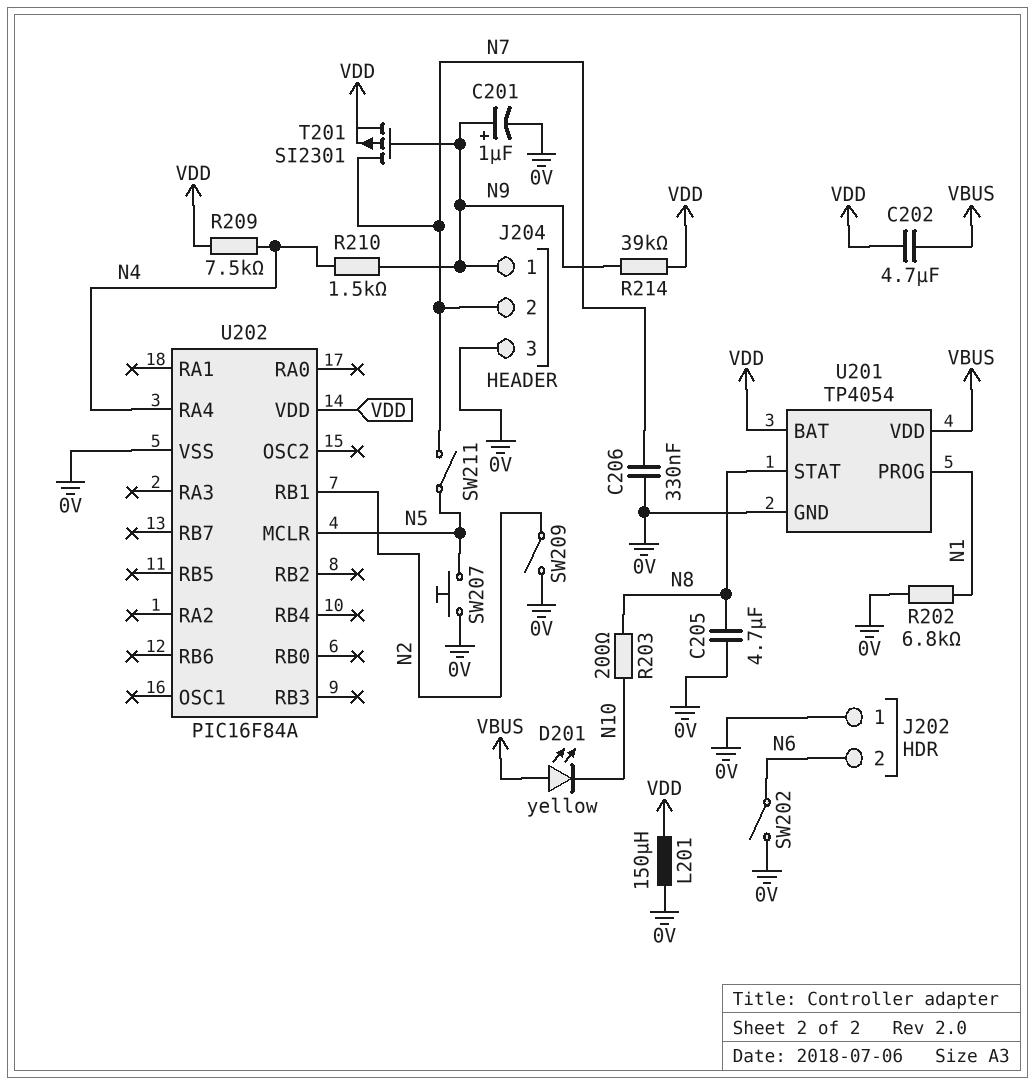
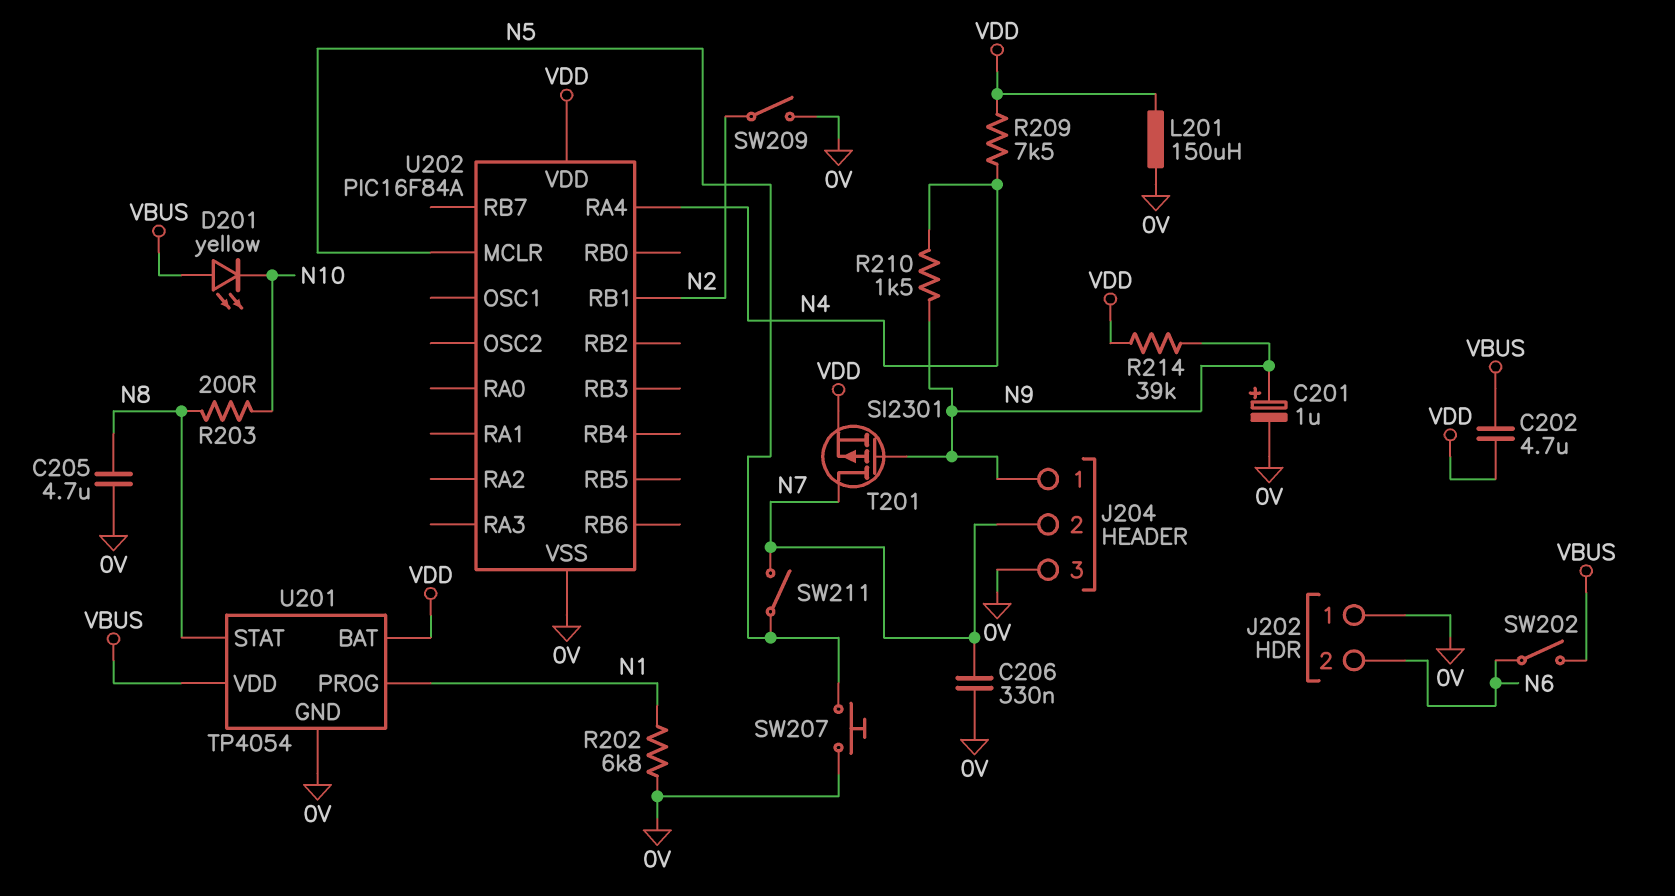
SW202: switch (0V, N6) -> switch (N6, VBUS)

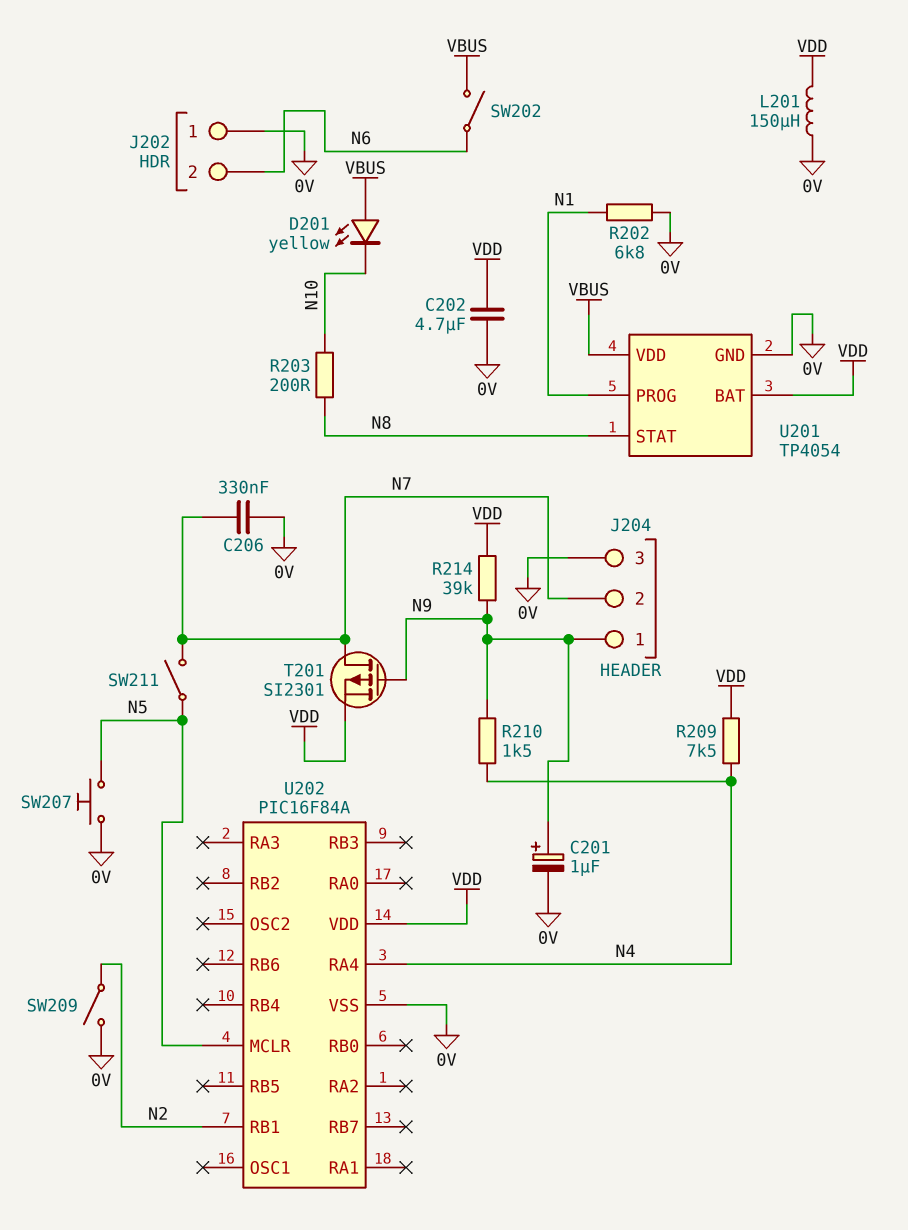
C202: 4.7uF (VBUS, VDD) -> 4.7uF (0V, VDD)
C205: 4.7uF (0V, N8) -> none

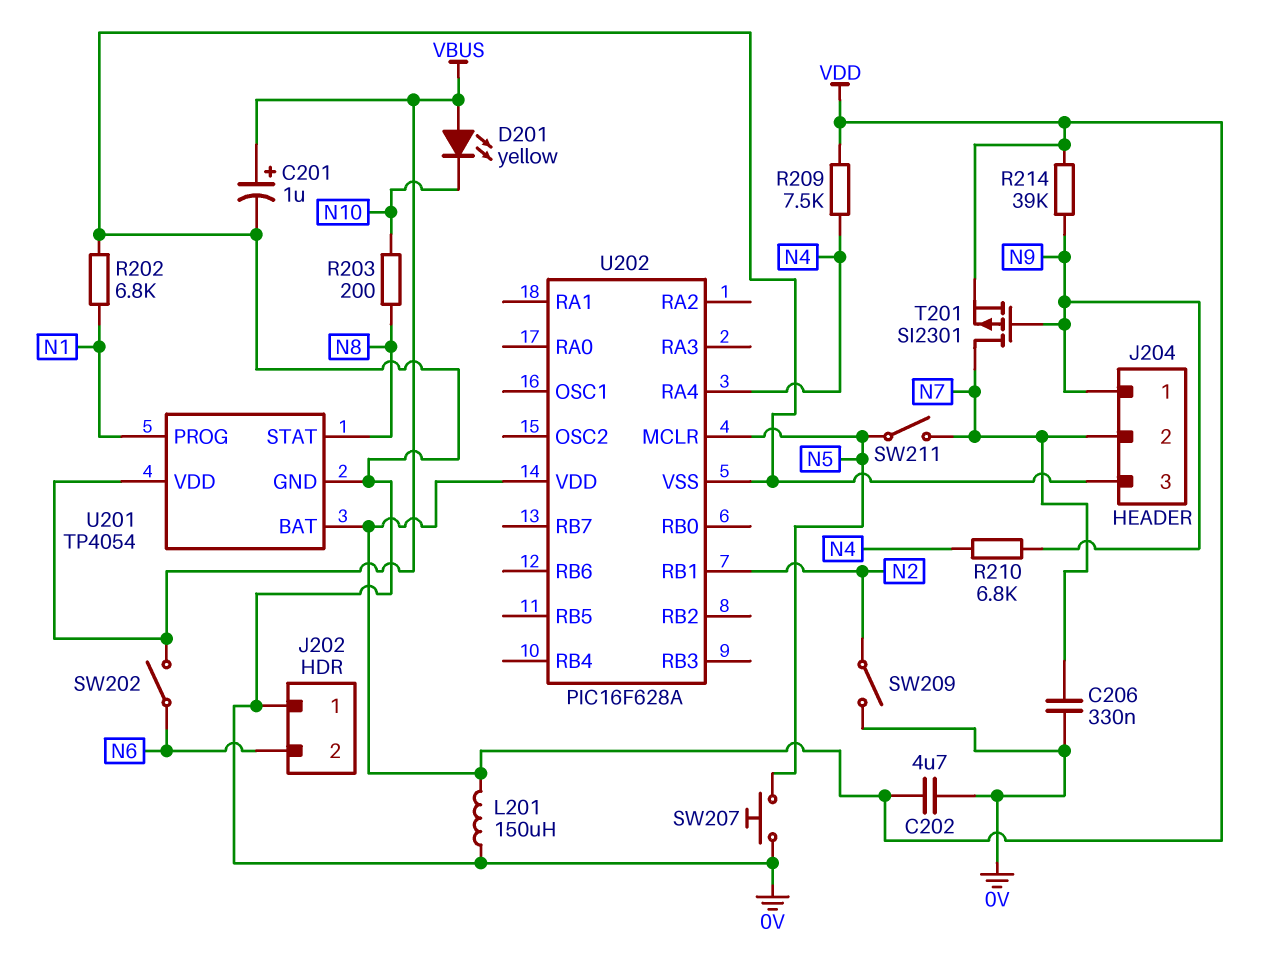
C201: 1uF (plus N9, minus 0V) -> 1uF (plus VBUS, minus 0V)
R210: 1.5k (N4, N9) -> 6.8k (N4, N9)
U202: PIC16F84A -> PIC16F628A

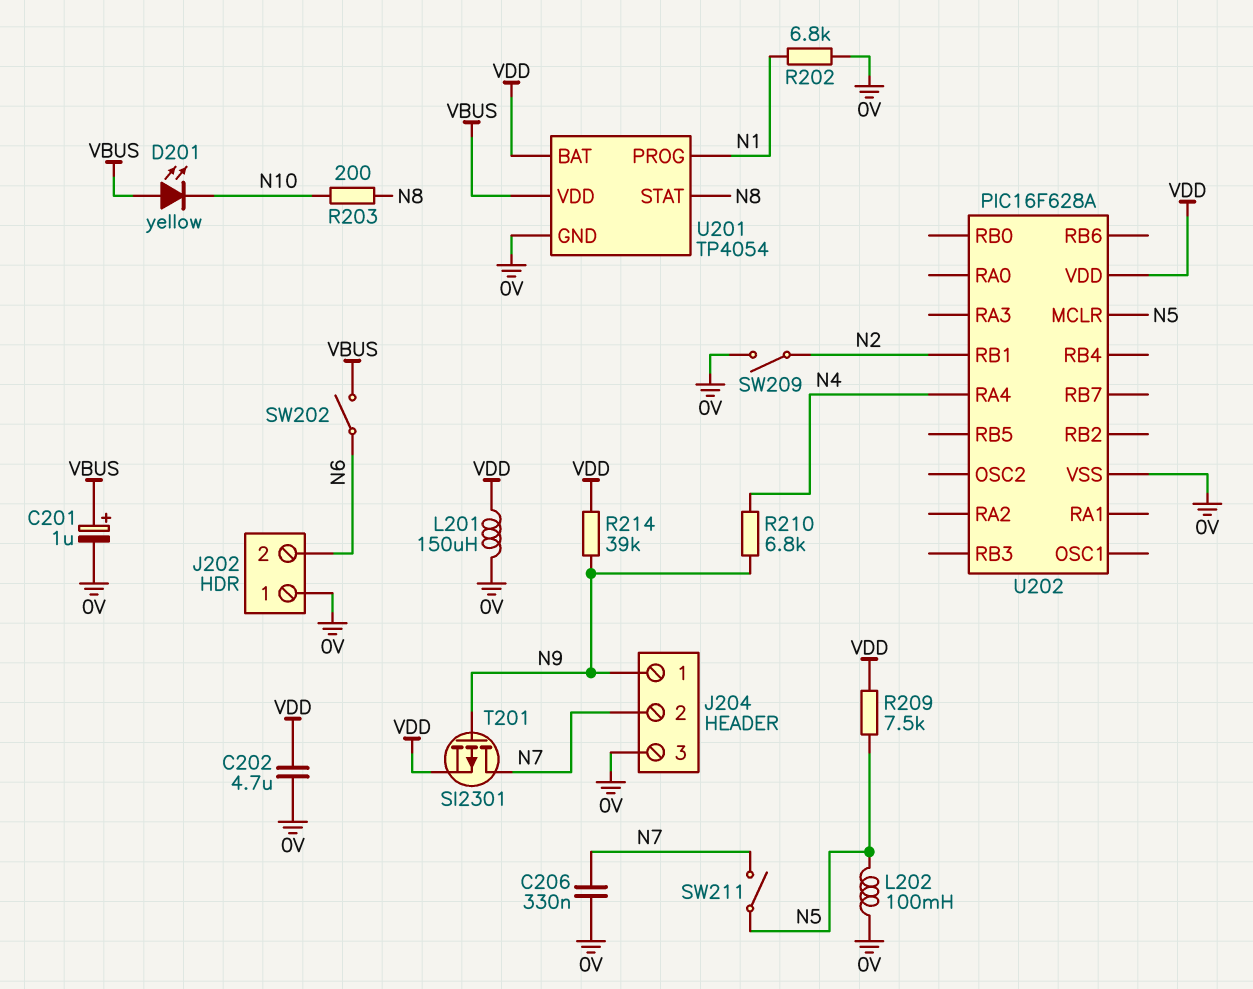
L202: none -> 100mH (0V, N5)
R209: 7.5k (N4, VDD) -> 7.5k (N5, VDD)
SW207: button (0V, N5) -> none

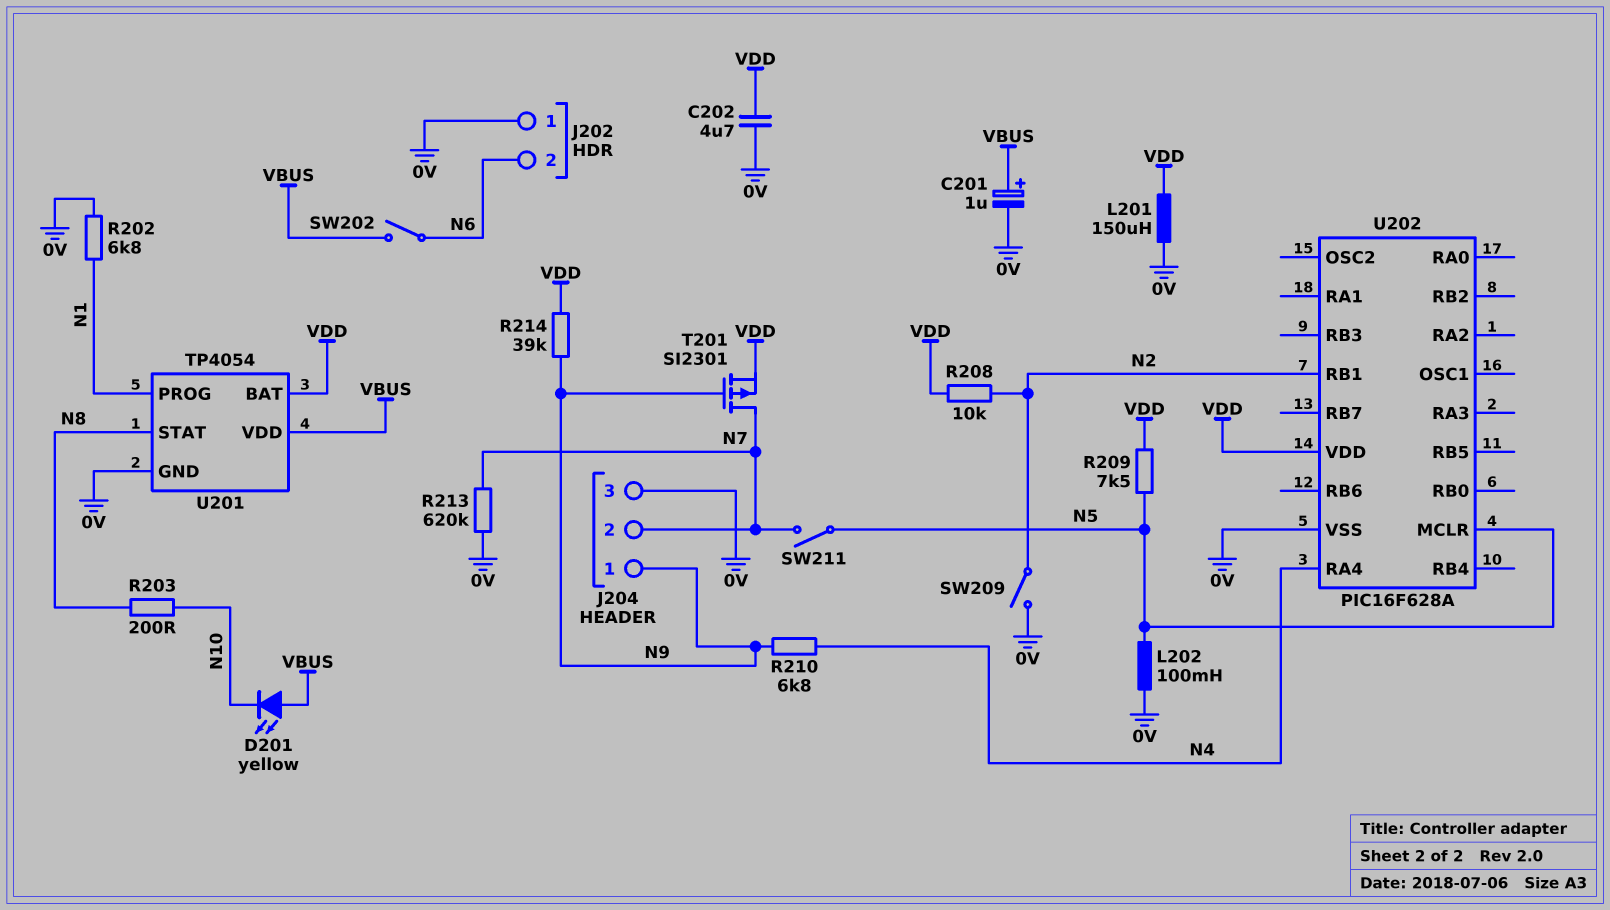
C206: 330nF (0V, N7) -> none
R208: none -> 10k (N2, VDD)
R213: none -> 620k (0V, N7)

